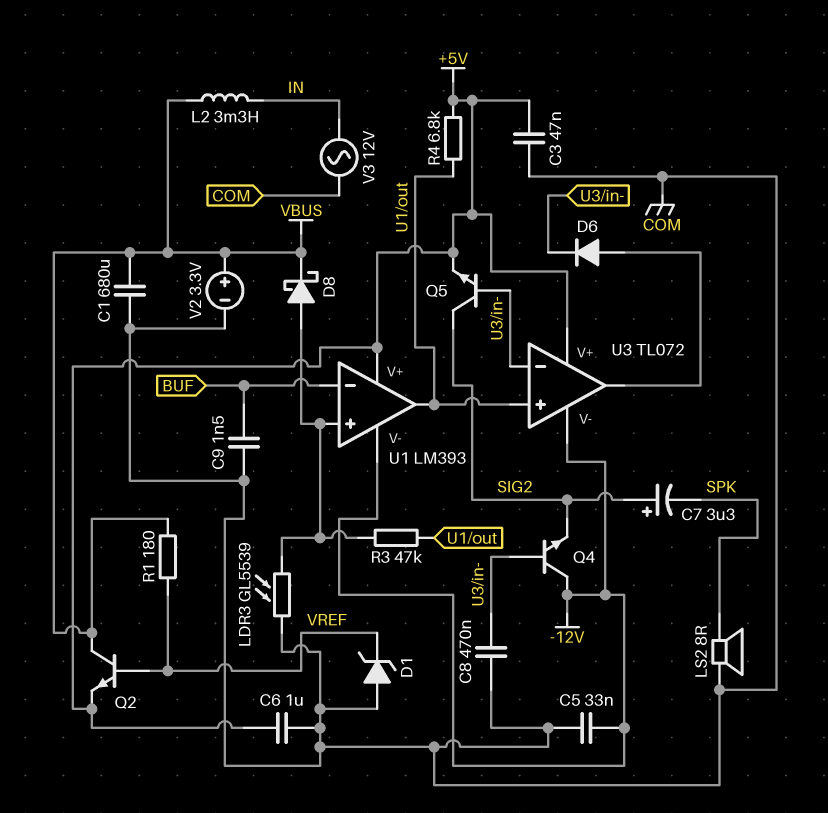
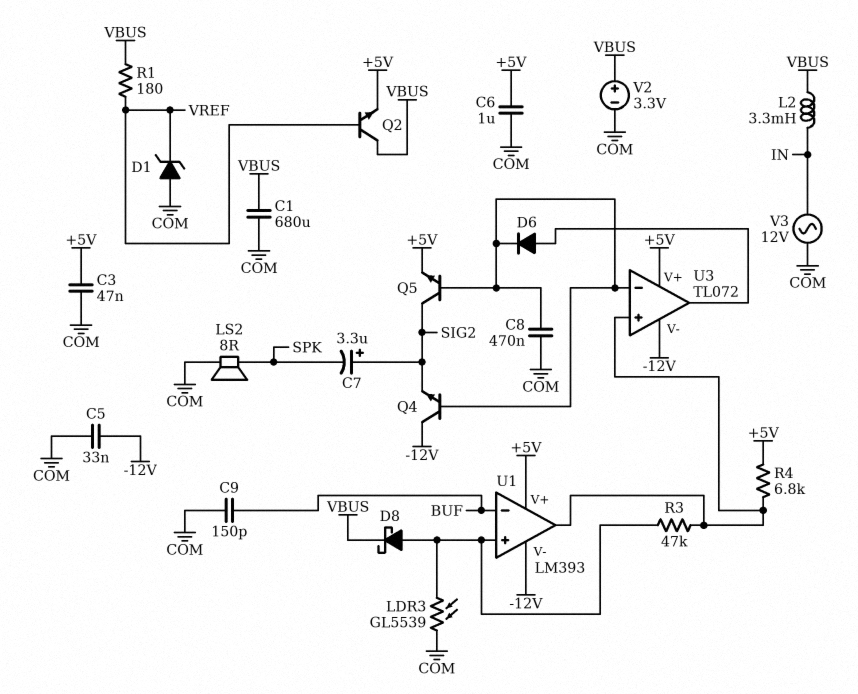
C9: 1.5nF (BUF, COM) -> 150pF (BUF, COM)

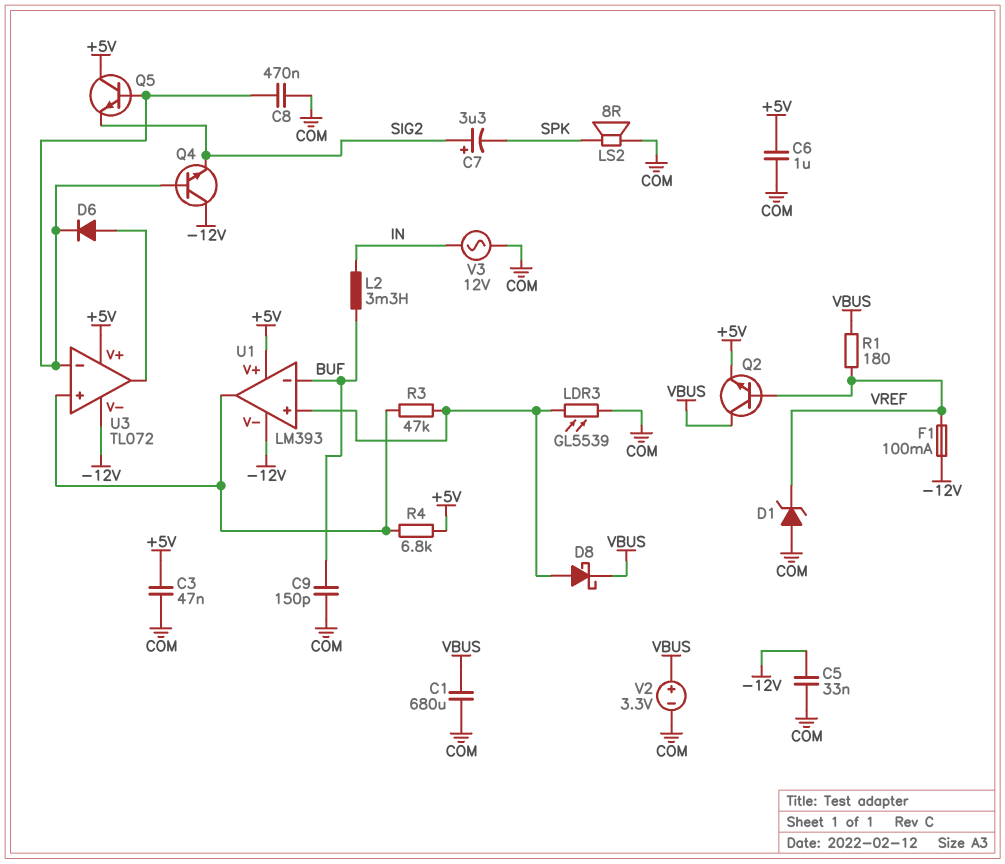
F1: none -> 100mA (-12V, VREF)
L2: 3.3mH (IN, VBUS) -> 3.3mH (BUF, IN)
Q5: NPN (B U3/in-, C SIG2, E +5V) -> NPN (B U3/in-, C +5V, E SIG2)

